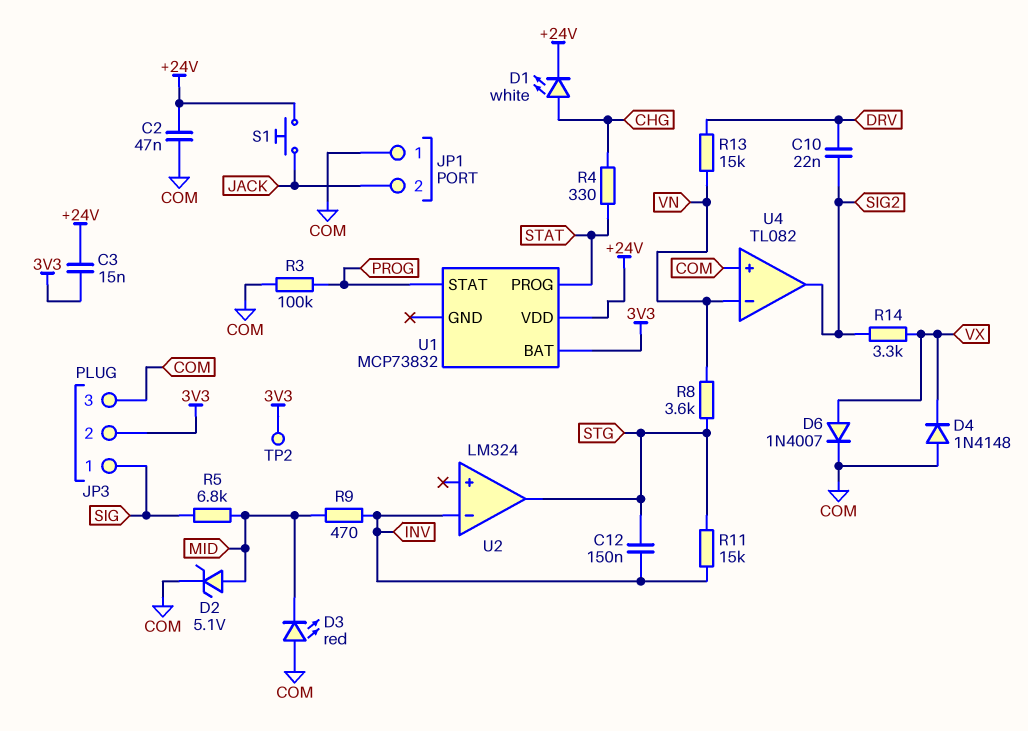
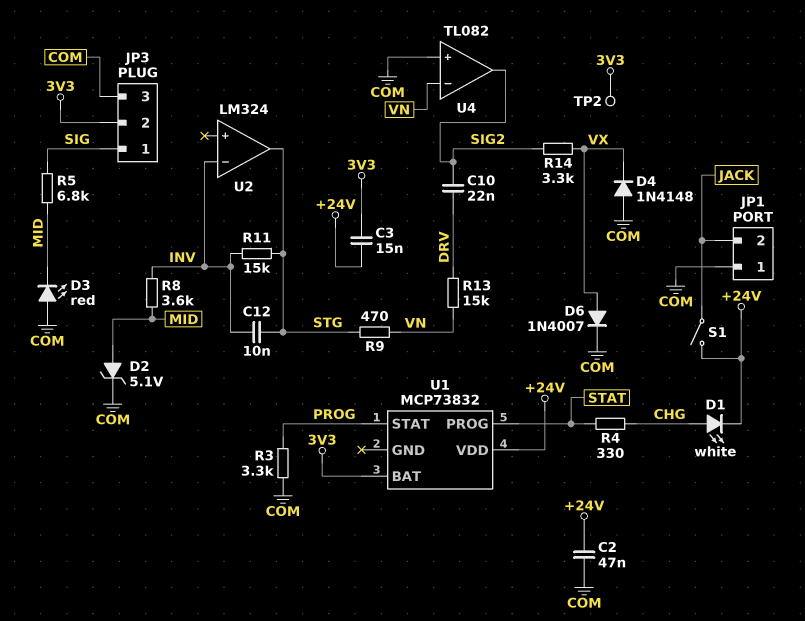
C12: 150nF (INV, STG) -> 10nF (INV, STG)
R3: 100k (COM, PROG) -> 3.3k (COM, PROG)
R8: 3.6k (STG, VN) -> 3.6k (INV, MID)
R9: 470 (INV, MID) -> 470 (STG, VN)
S1: button (+24V, JACK) -> switch (+24V, JACK)

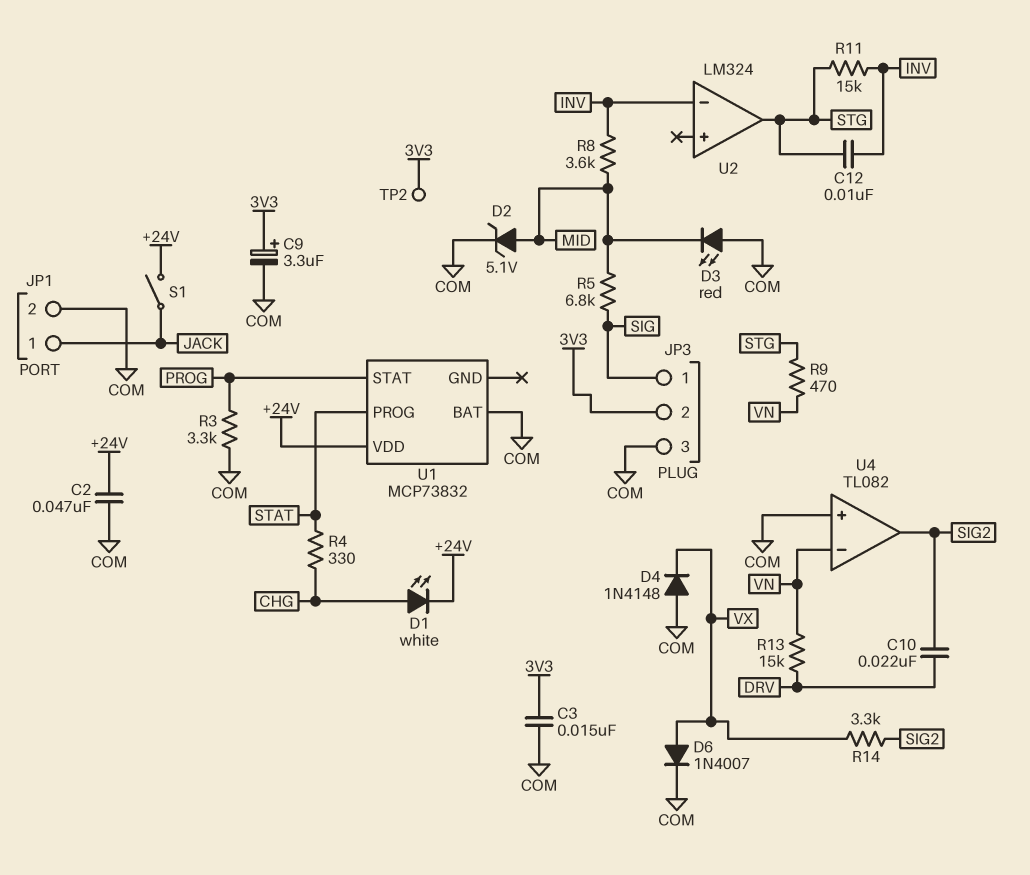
C3: 15nF (+24V, 3V3) -> 15nF (3V3, COM)
C9: none -> 3.3uF (plus 3V3, minus COM)
JP1 pin 1: COM -> JACK
JP1 pin 2: JACK -> COM
U1 pin BAT: 3V3 -> COM

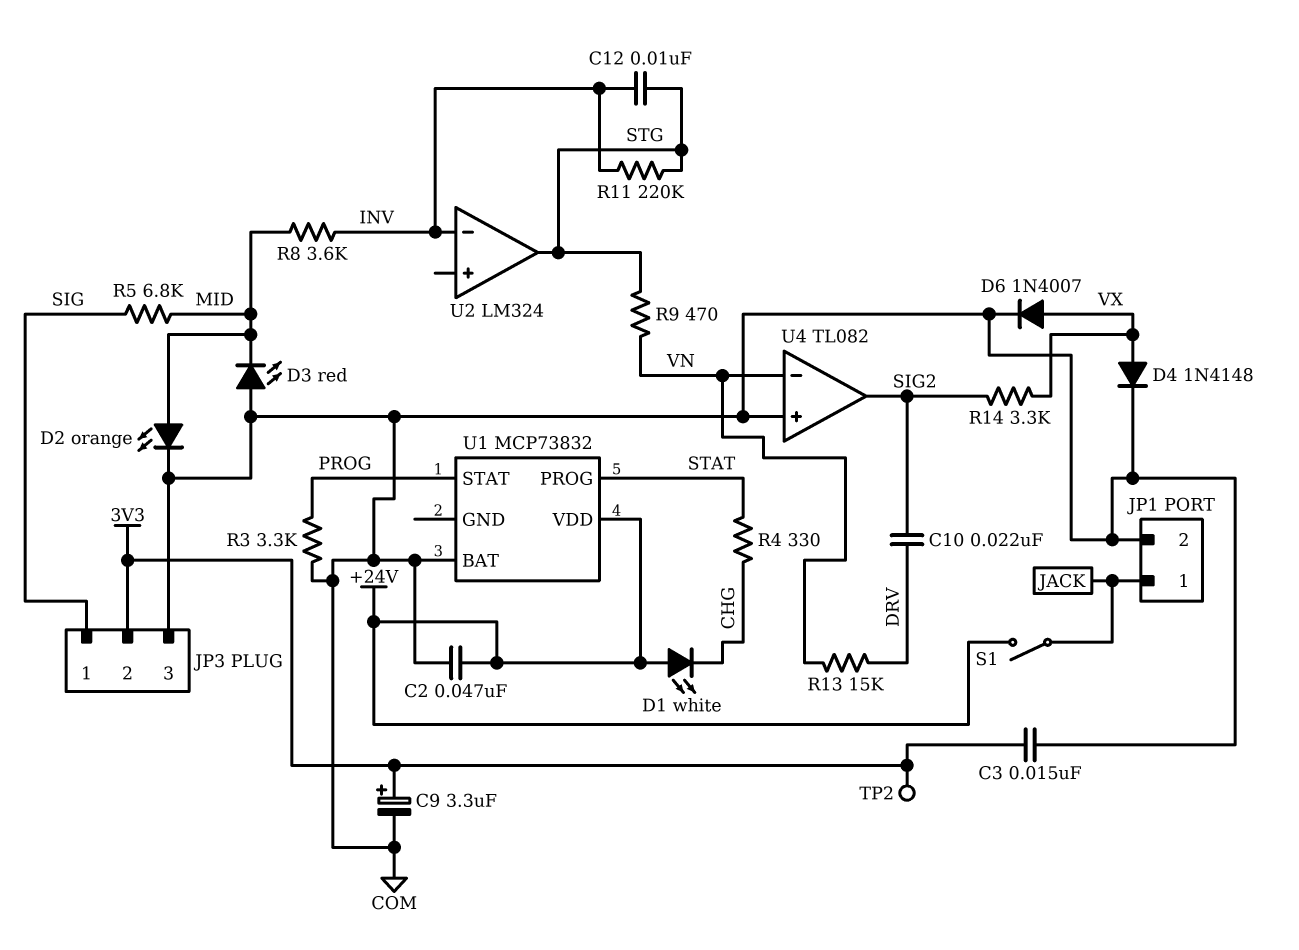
D1: LED white (A CHG, K +24V) -> LED white (A +24V, K CHG)
D2: zener 5.1V (A MID, K COM) -> LED orange (A MID, K COM)
D4: diode 1N4148 (A COM, K VX) -> diode 1N4148 (A VX, K COM)
R11: 15k (INV, STG) -> 220k (INV, STG)

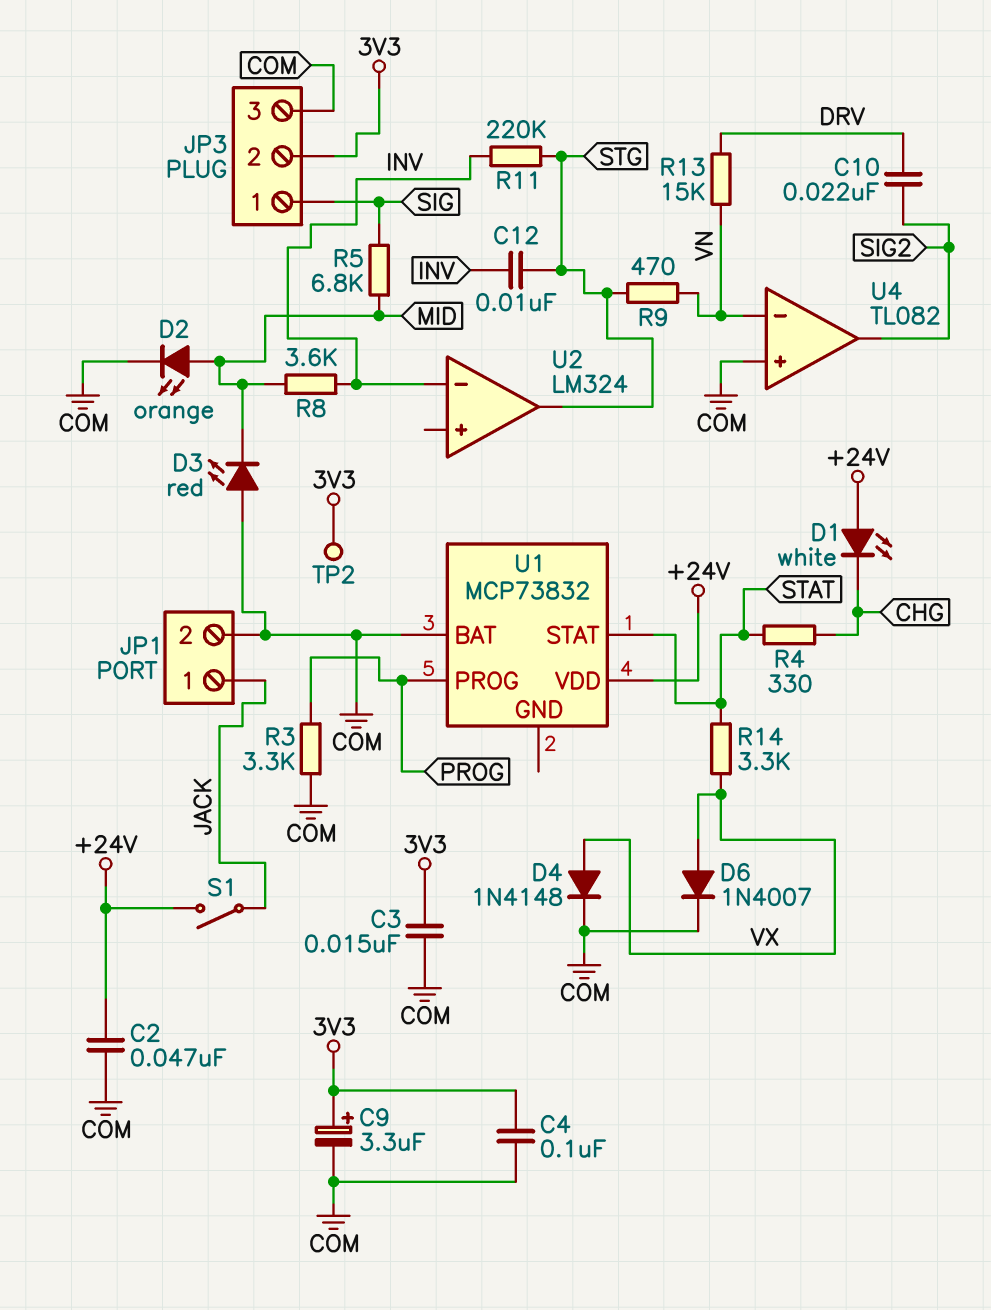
C4: none -> 100nF (3V3, COM)
R14: 3.3k (SIG2, VX) -> 3.3k (STAT, VX)
U1 pin PROG: STAT -> PROG
U1 pin STAT: PROG -> STAT

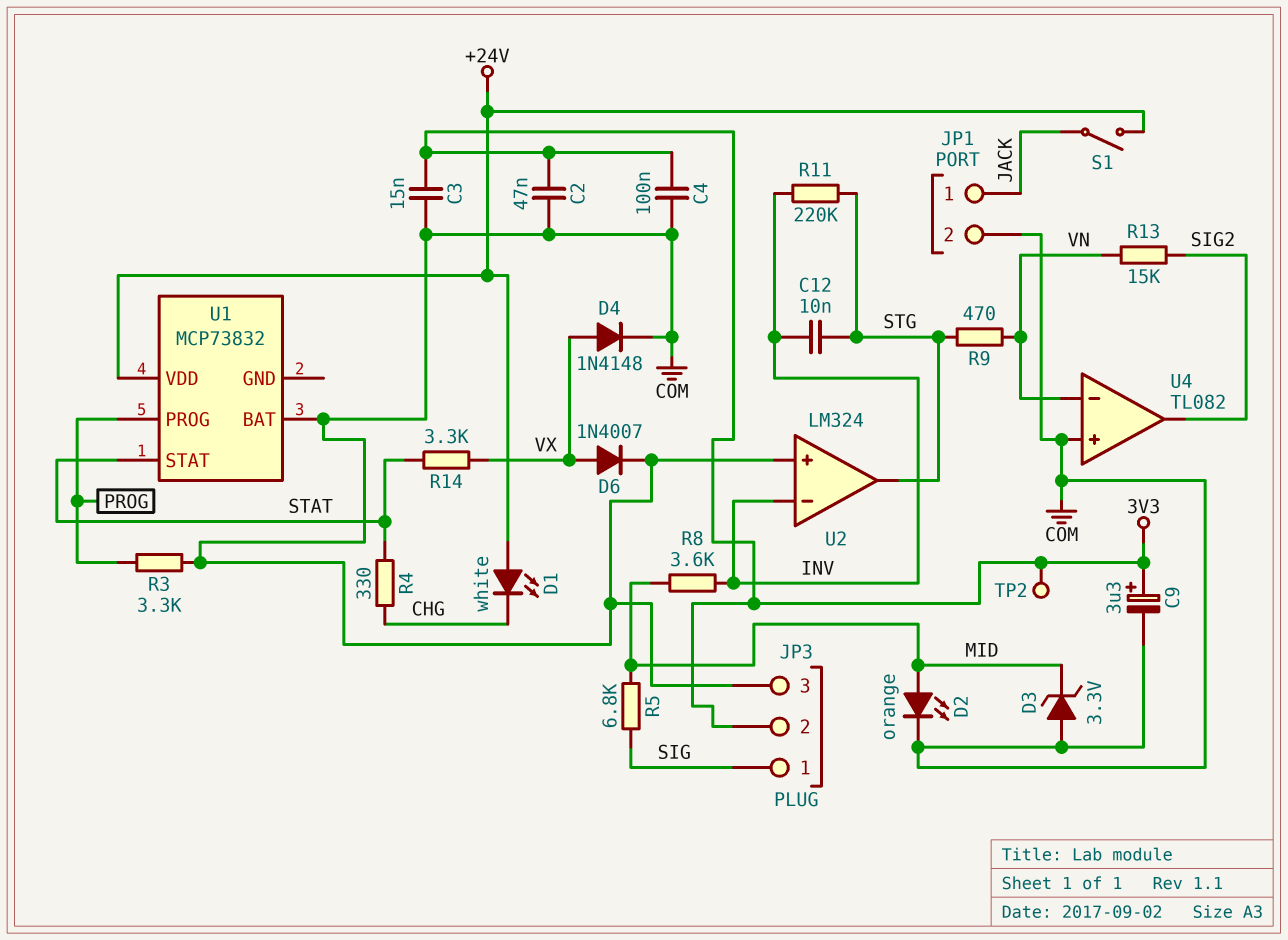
C2: 47nF (+24V, COM) -> 47nF (3V3, COM)
C10: 22nF (DRV, SIG2) -> none
D3: LED red (A COM, K MID) -> zener 3.3V (A COM, K MID)
R13: 15k (DRV, VN) -> 15k (SIG2, VN)
U2 pin in+: none -> COM

